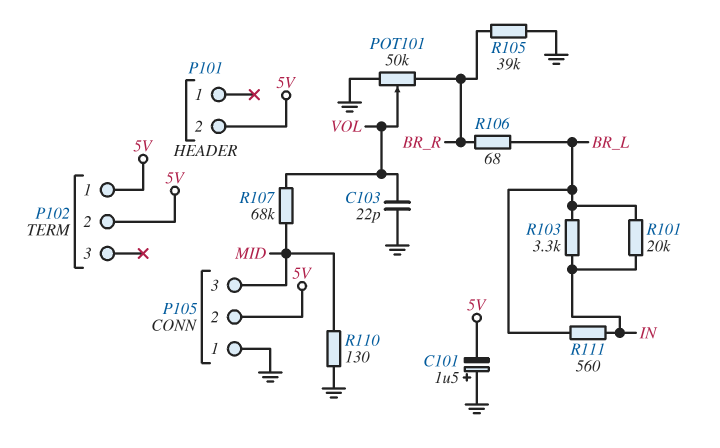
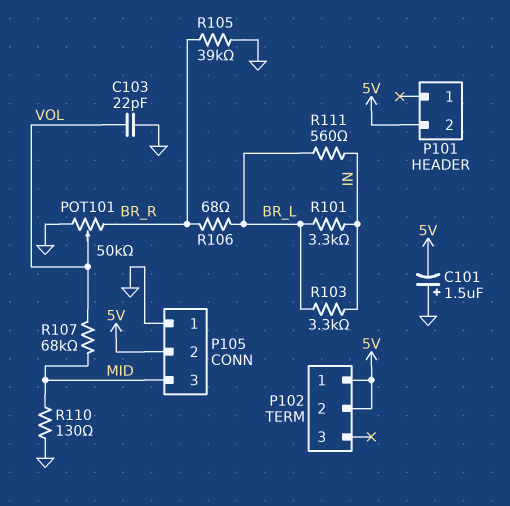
R101: 20k (BR_L, IN) -> 3.3k (BR_L, IN)

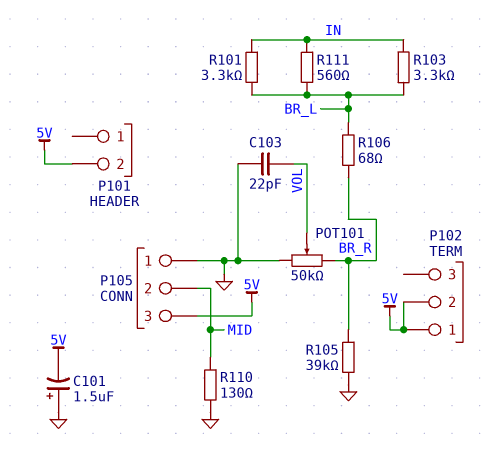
P105 pin 2: 5V -> MID
P105 pin 3: MID -> 5V
R107: 68k (MID, VOL) -> none

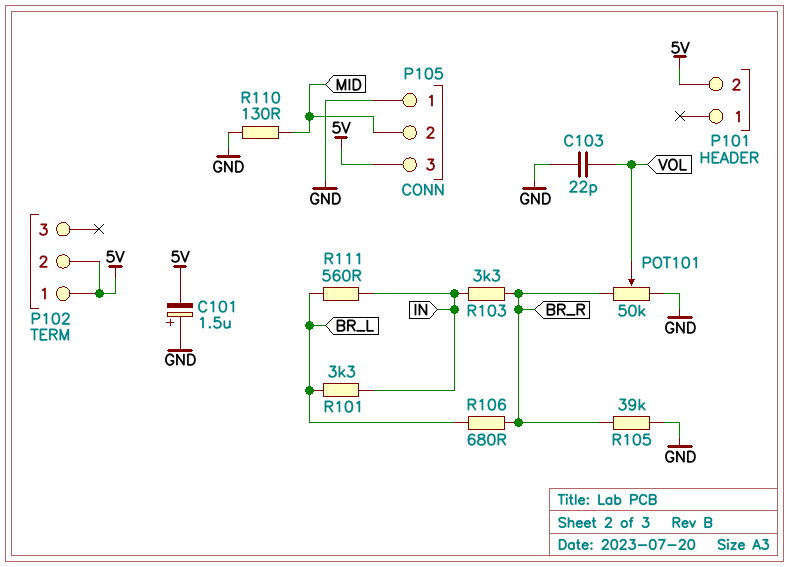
R103: 3.3k (BR_L, IN) -> 3.3k (BR_R, IN)
R106: 68 (BR_L, BR_R) -> 680 (BR_L, BR_R)

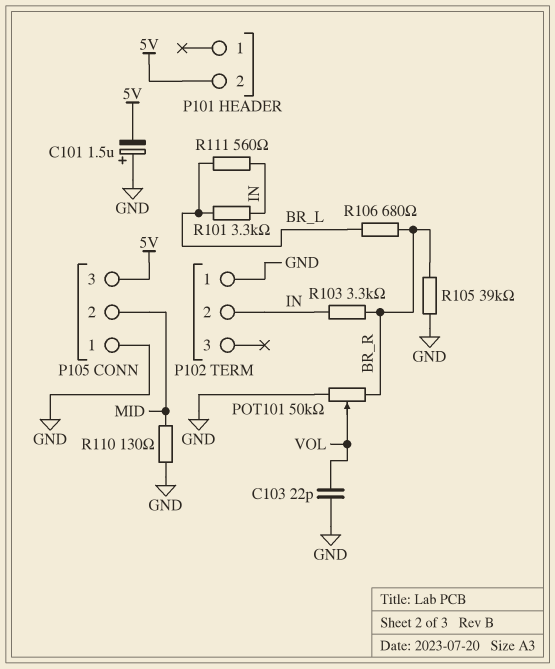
P102 pin 1: 5V -> GND
P102 pin 2: 5V -> IN

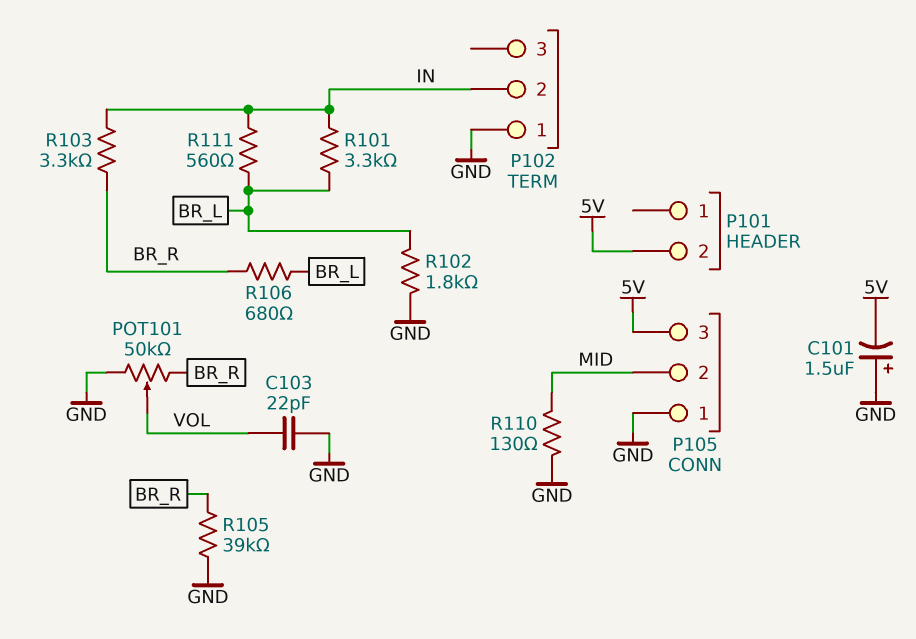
R102: none -> 1.8k (BR_L, GND)

